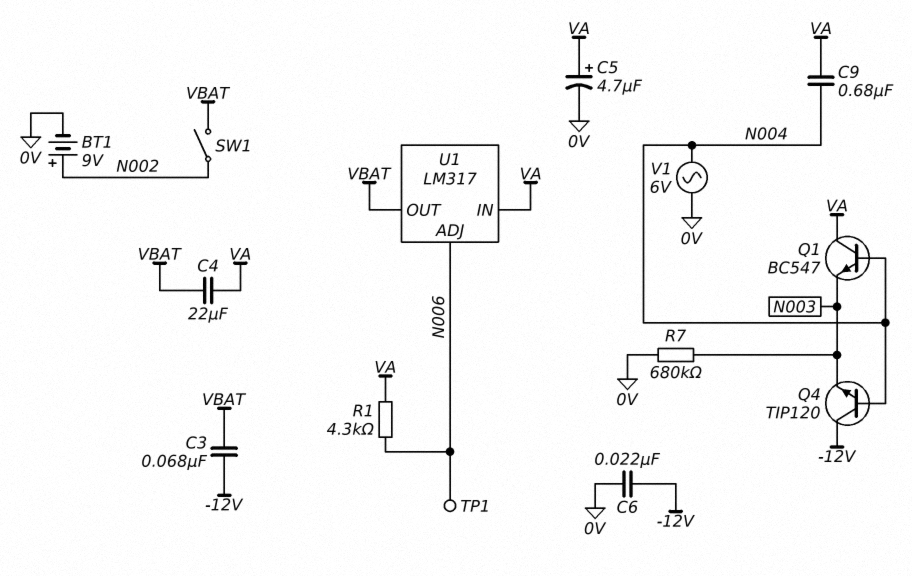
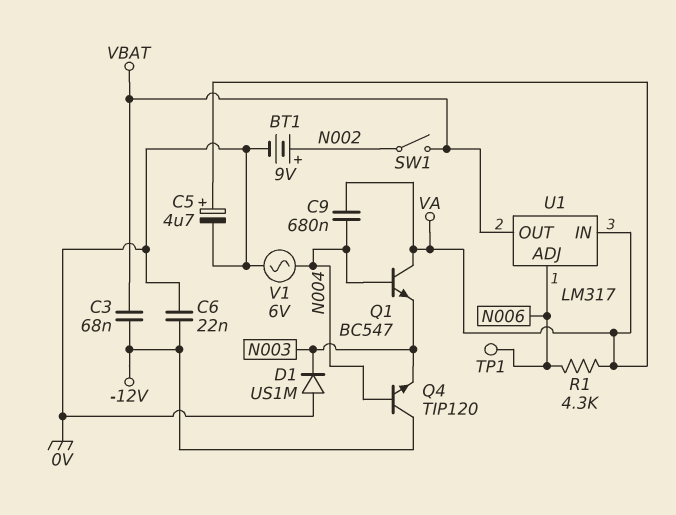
C4: 22uF (VA, VBAT) -> none
D1: none -> diode US1M (A 0V, K N003)
R7: 680k (0V, N003) -> none

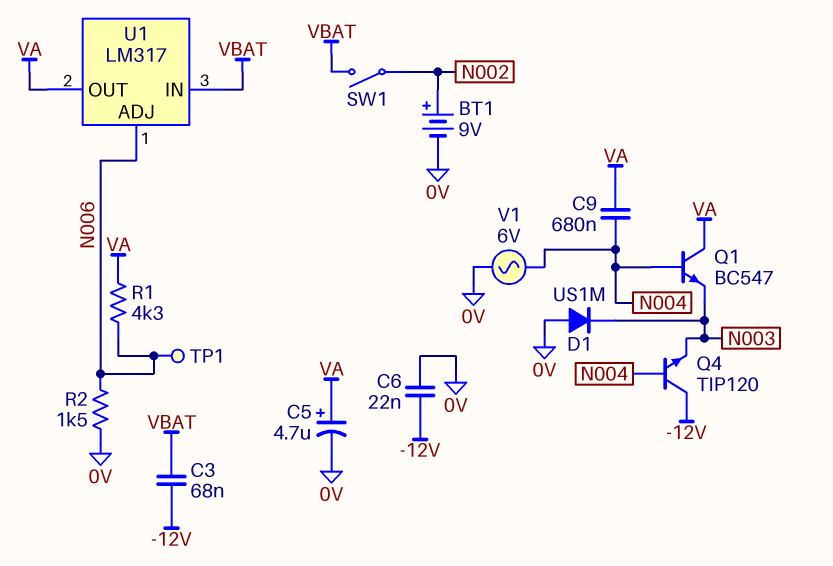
R2: none -> 1.5k (0V, N006)
U1 pin IN: VA -> VBAT
U1 pin OUT: VBAT -> VA

